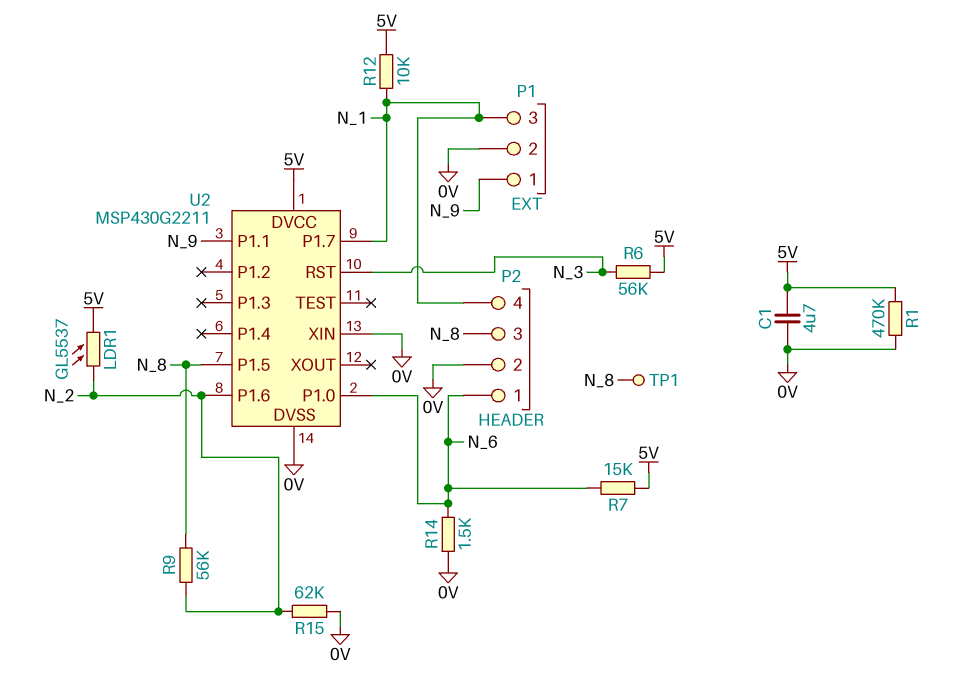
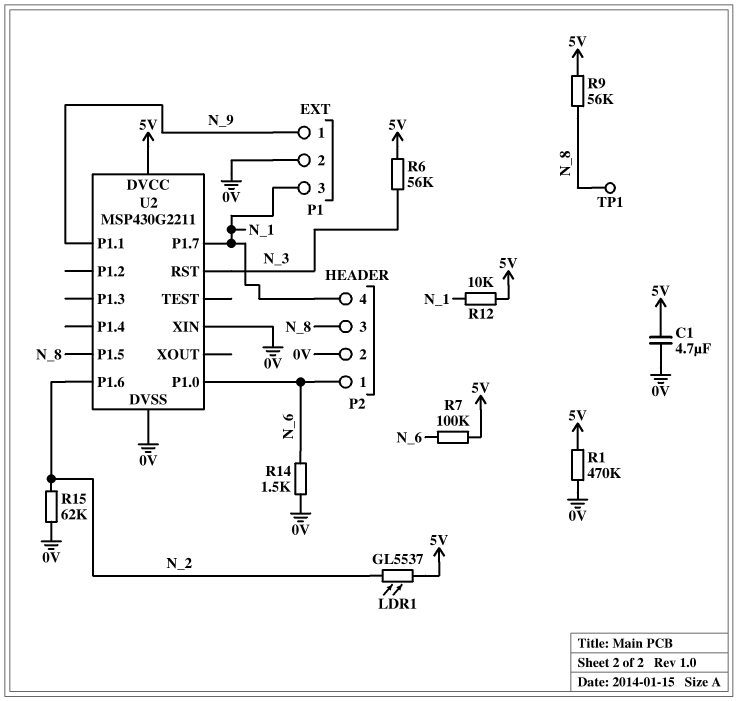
R7: 15k (5V, N_6) -> 100k (5V, N_6)
R9: 56k (N_2, N_8) -> 56k (5V, N_8)

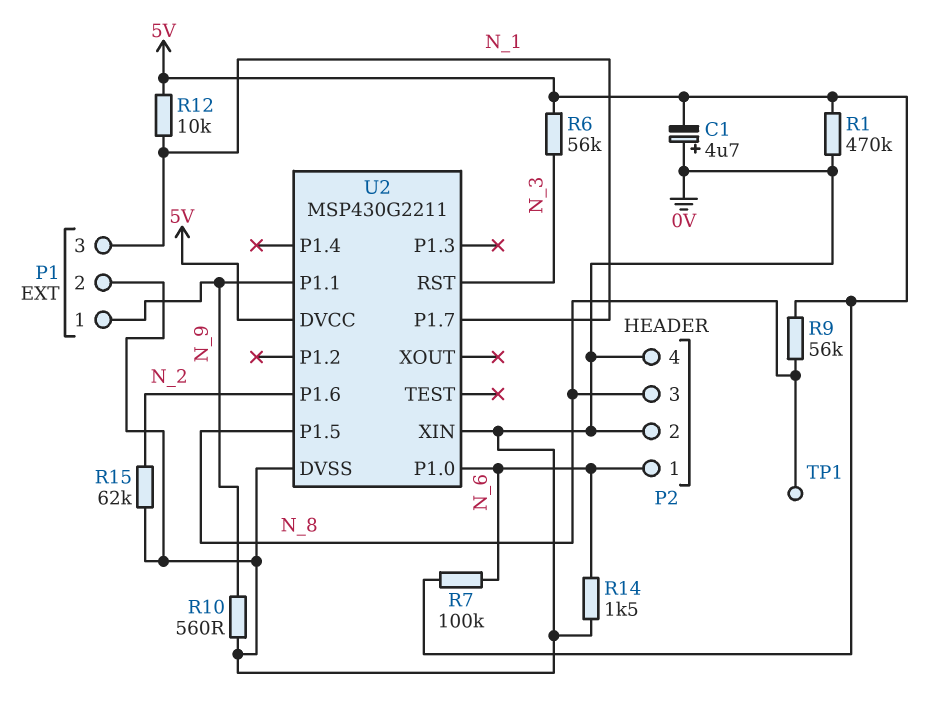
C1: 4.7uF (0V, 5V) -> 4.7uF (plus 0V, minus 5V)
LDR1: GL5537 (5V, N_2) -> none
P2 pin 4: N_1 -> 0V
R10: none -> 560 (0V, N_9)

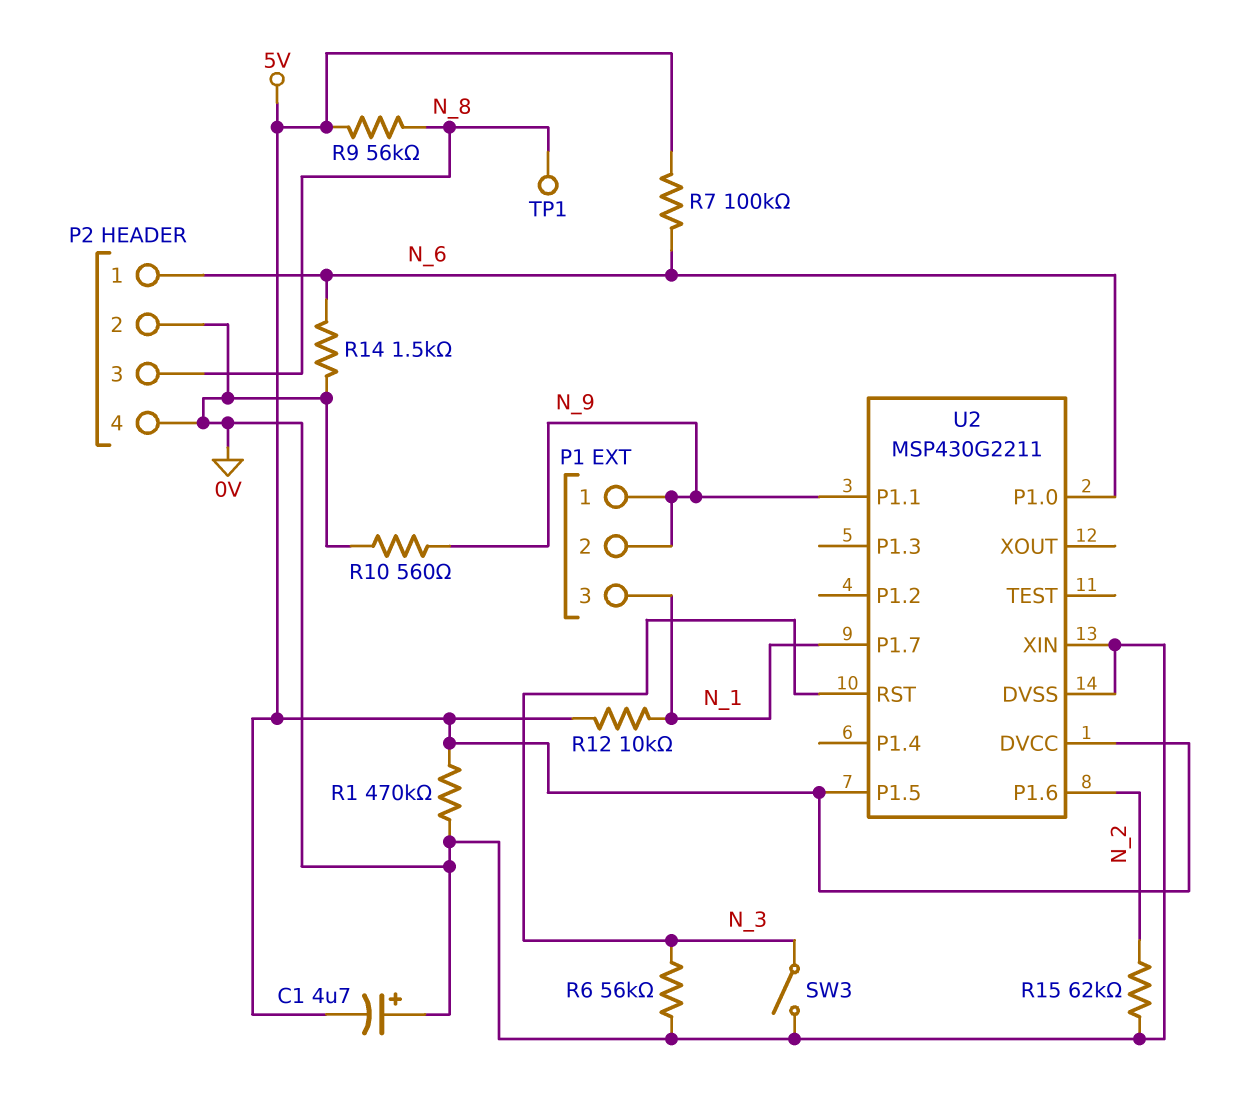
P1 pin 2: 0V -> N_9
R6: 56k (5V, N_3) -> 56k (0V, N_3)
SW3: none -> switch (0V, N_3)
U2 pin P1.5: N_8 -> 5V

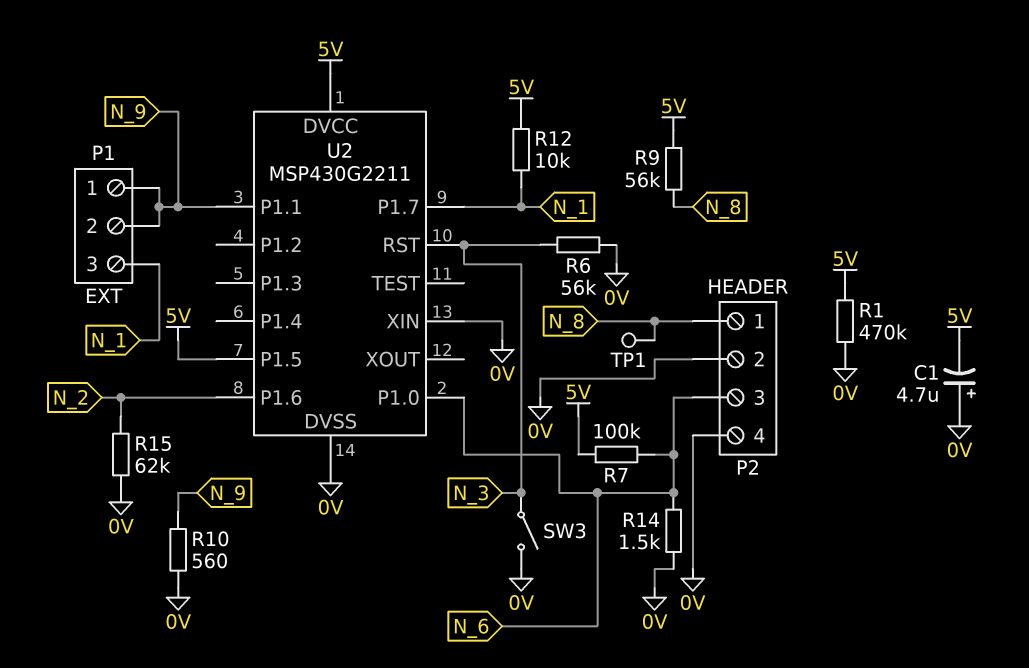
P2 pin 1: N_6 -> N_8
P2 pin 3: N_8 -> N_6

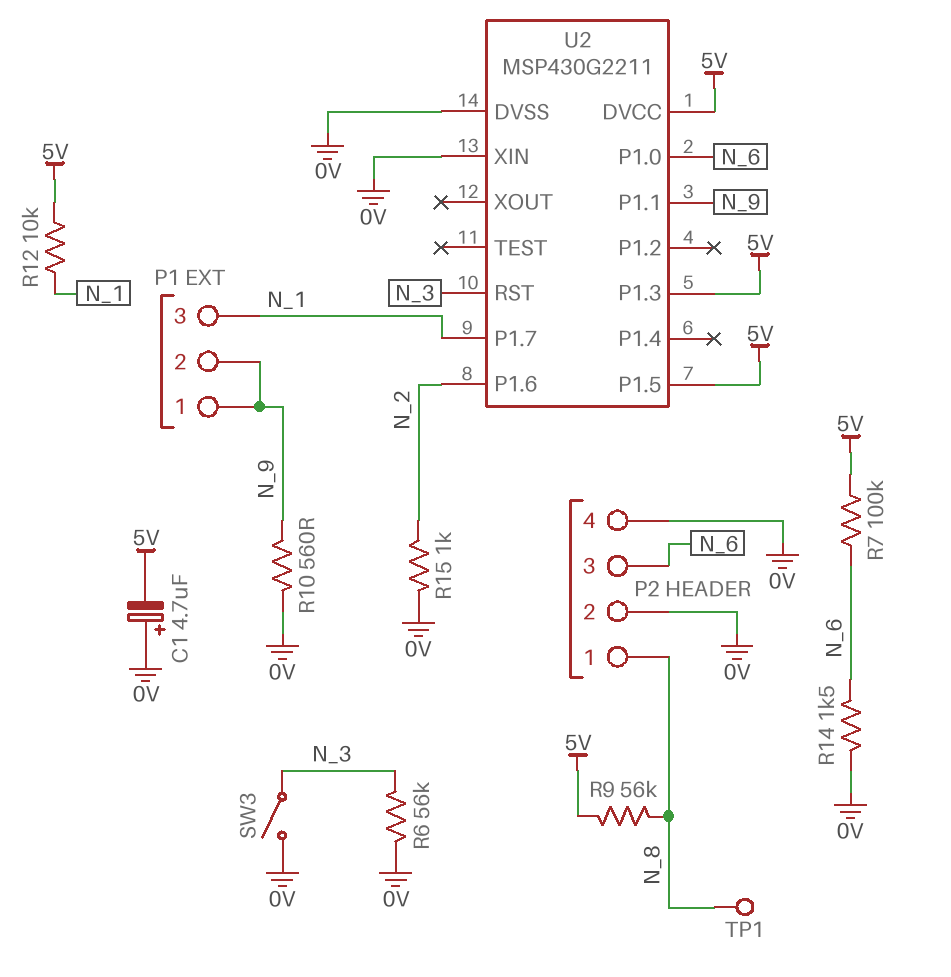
R1: 470k (0V, 5V) -> none
R15: 62k (0V, N_2) -> 1k (0V, N_2)
U2 pin P1.3: none -> 5V

